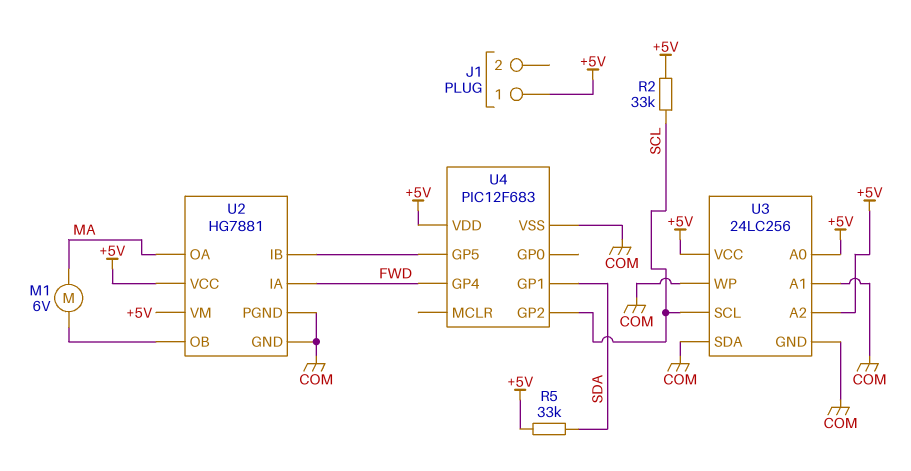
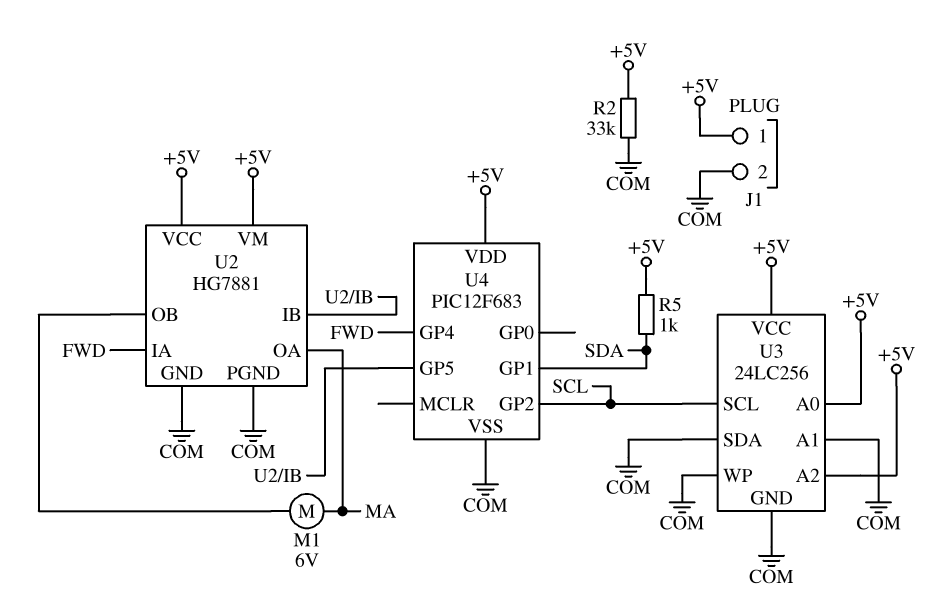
J1 pin 2: none -> COM
R2: 33k (+5V, SCL) -> 33k (+5V, COM)
R5: 33k (+5V, SDA) -> 1k (+5V, SDA)

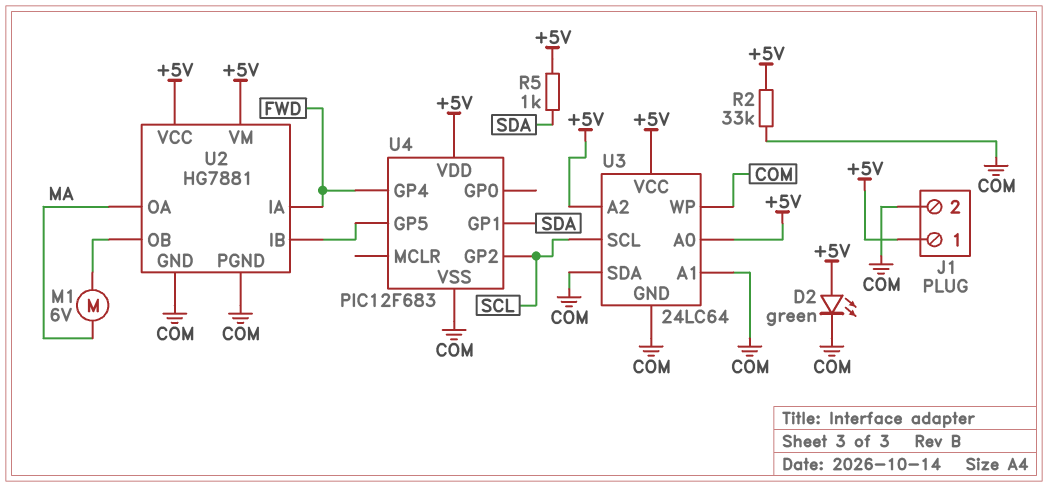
D2: none -> LED green (A +5V, K COM)
U3: 24LC256 -> 24LC64

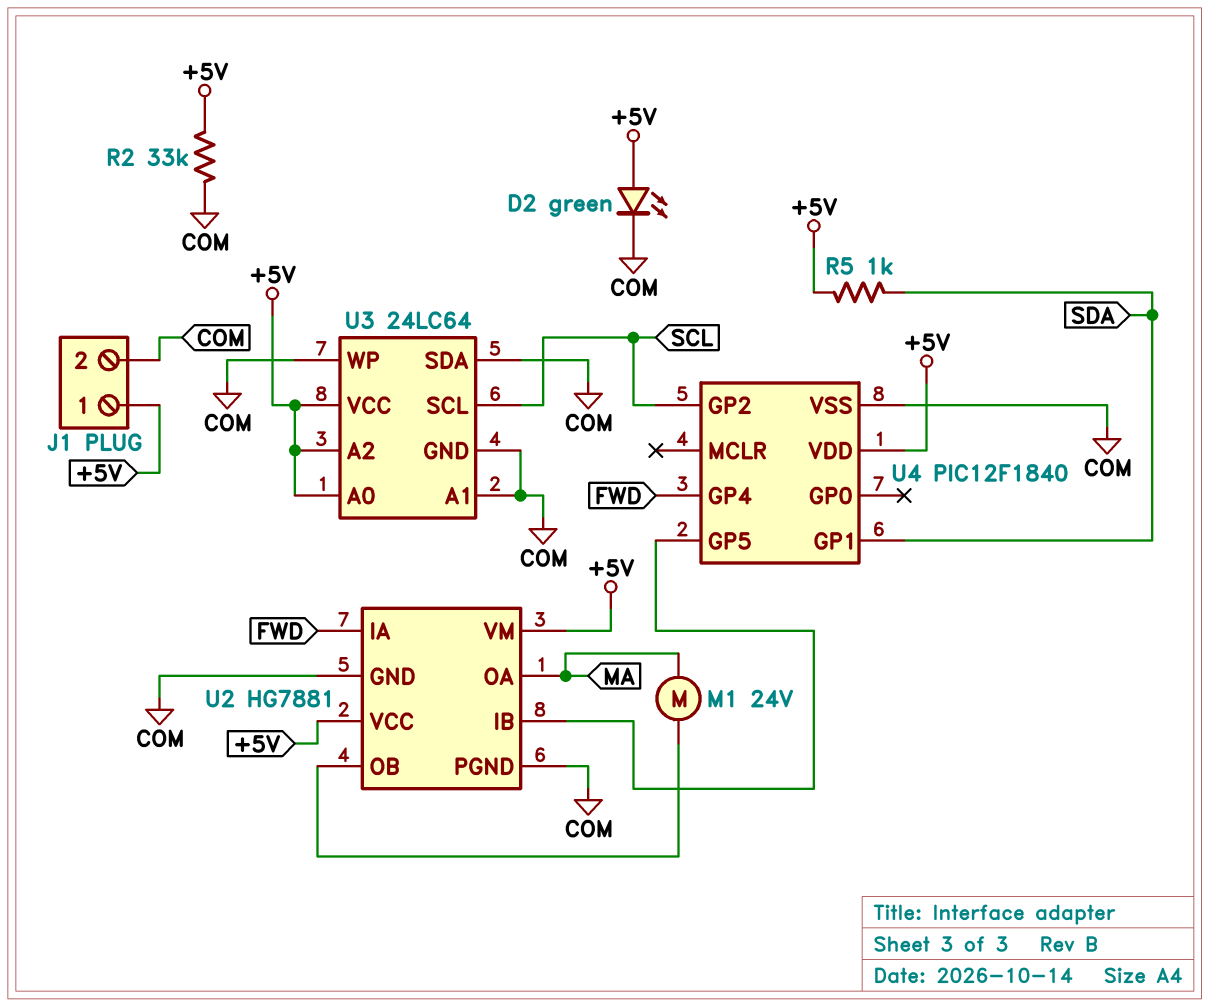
M1: motor 6V (MA, U2/OB) -> motor 24V (MA, U2/OB)
U4: PIC12F683 -> PIC12F1840

